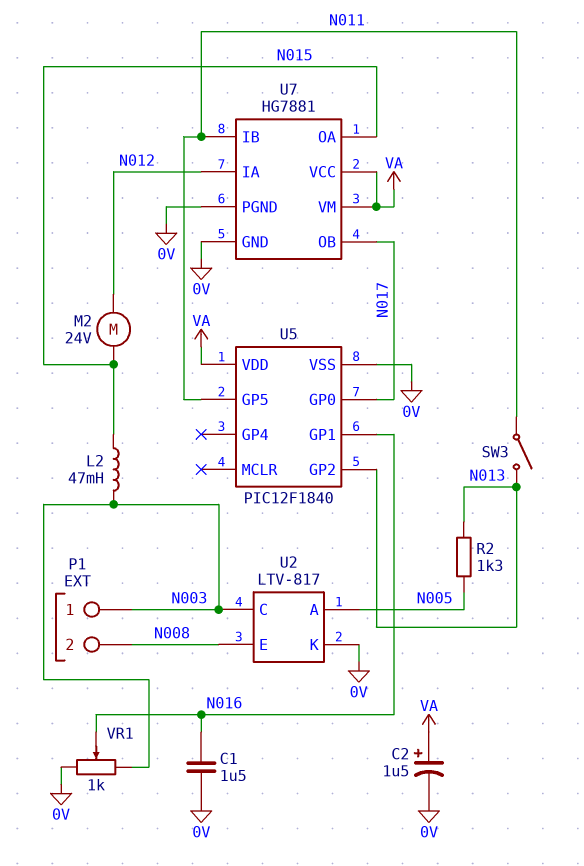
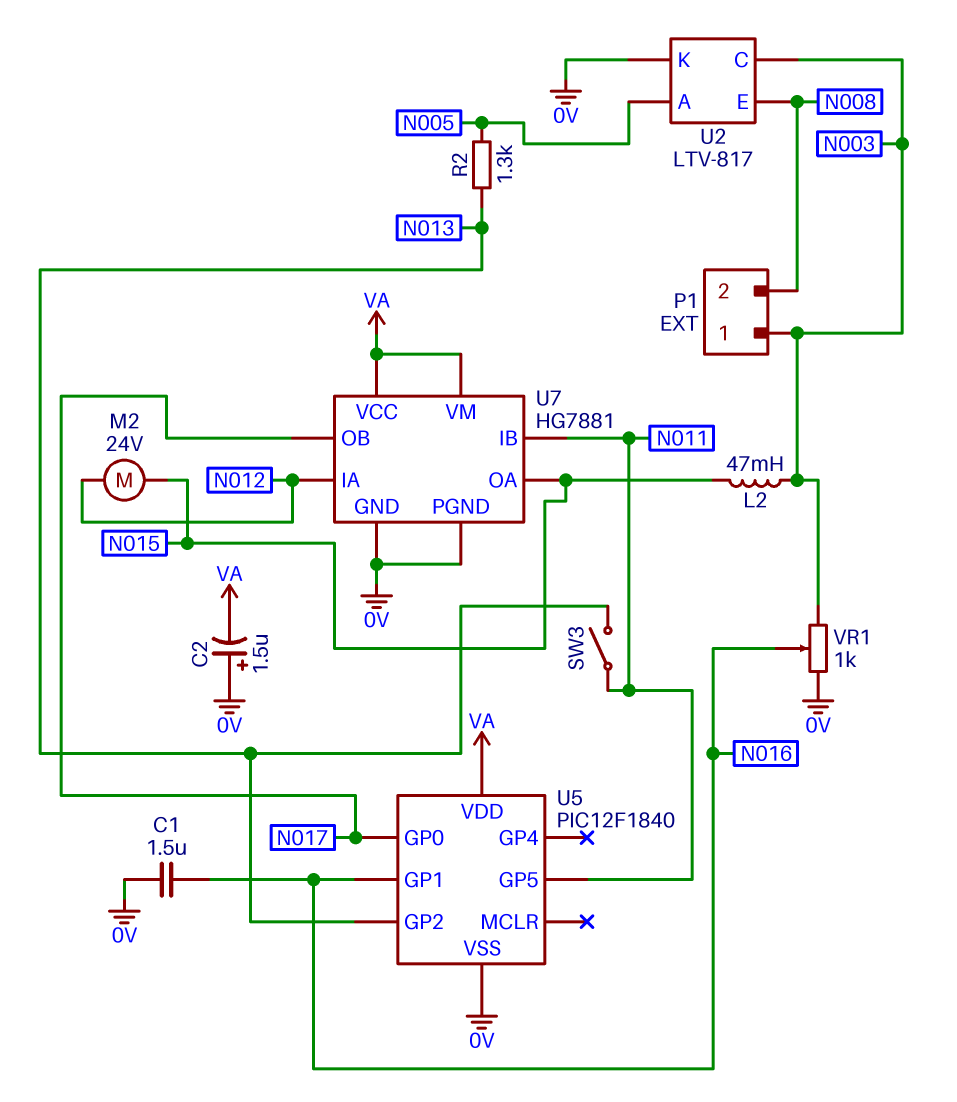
C2: 1.5uF (plus VA, minus 0V) -> 1.5uF (plus 0V, minus VA)

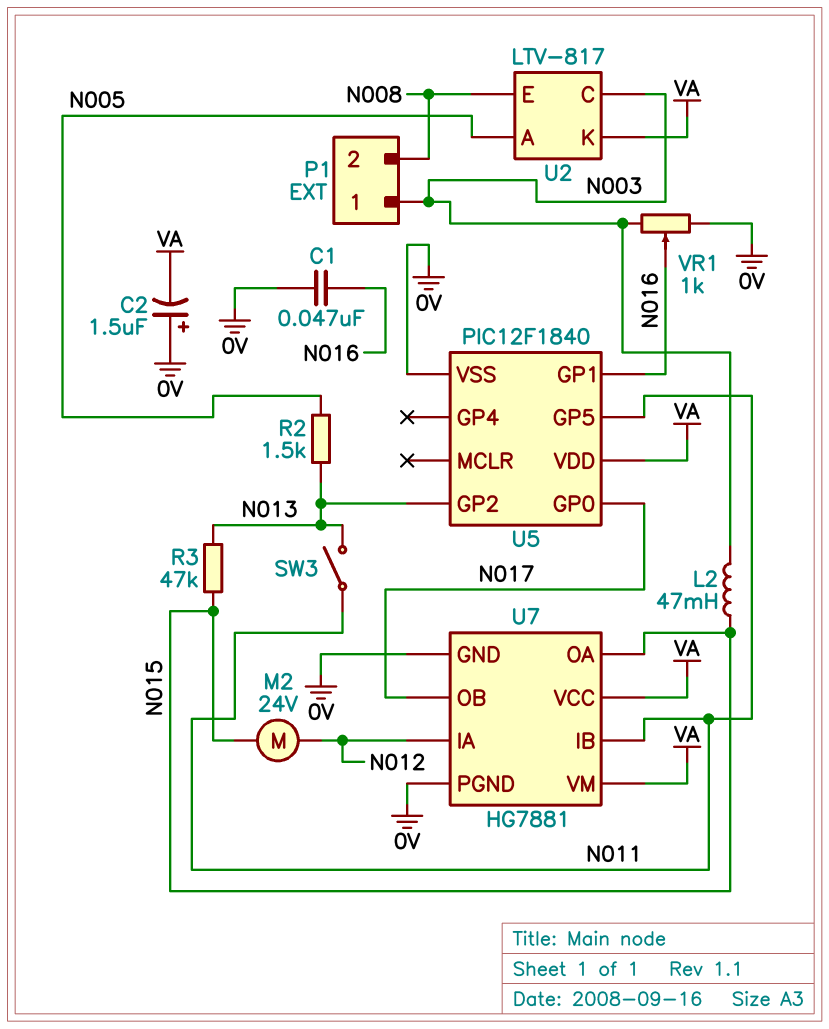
C1: 1.5uF (0V, N016) -> 47nF (0V, N016)
R2: 1.3k (N005, N013) -> 1.5k (N005, N013)
R3: none -> 47k (N013, N015)
U2 pin K: 0V -> VA

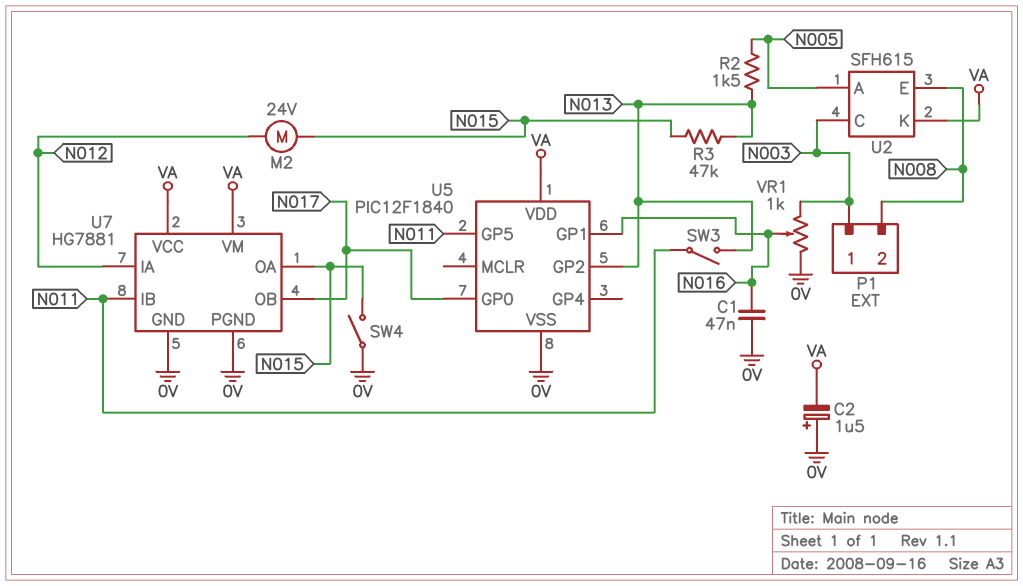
L2: 47mH (N003, N015) -> none
SW4: none -> switch (0V, N015)
U2: LTV-817 -> SFH615

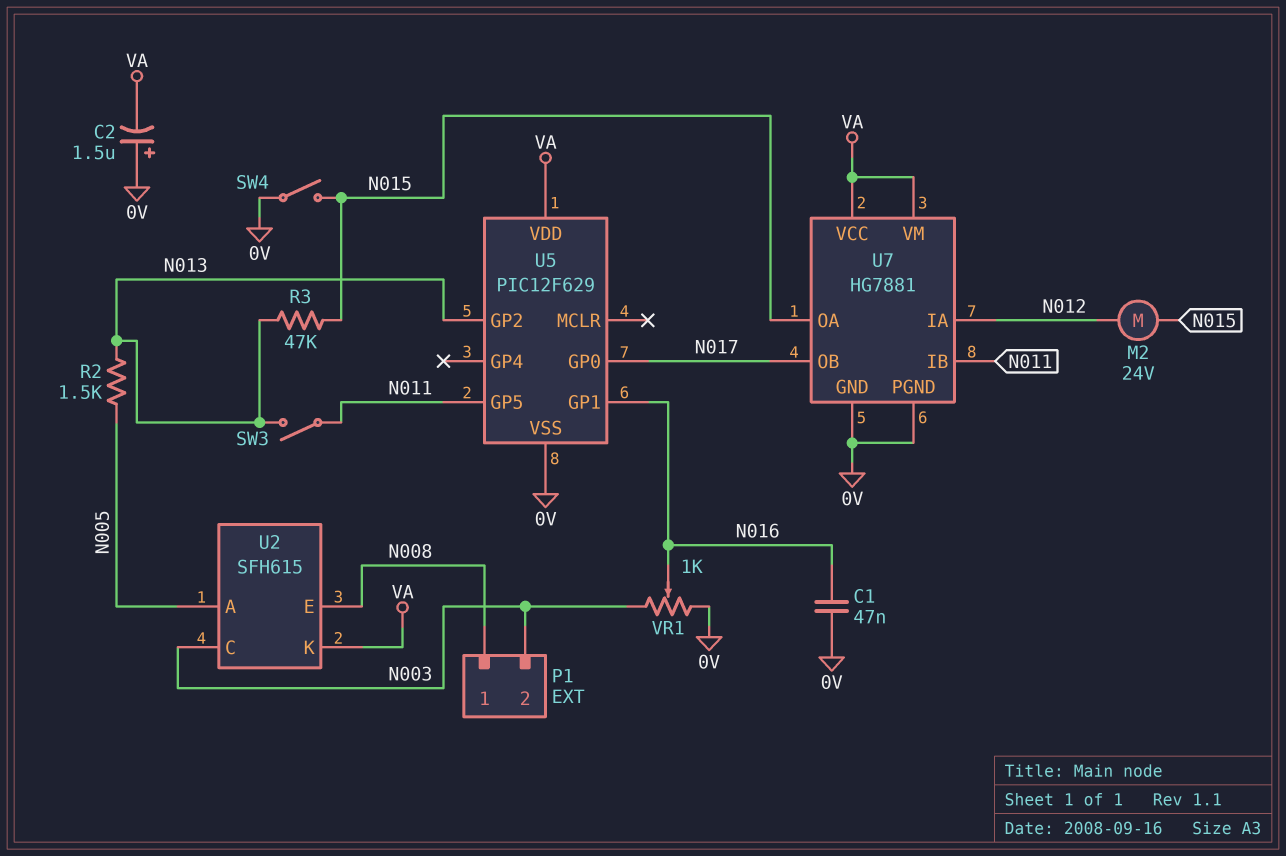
P1 pin 1: N003 -> N008
P1 pin 2: N008 -> N003
U5: PIC12F1840 -> PIC12F629

